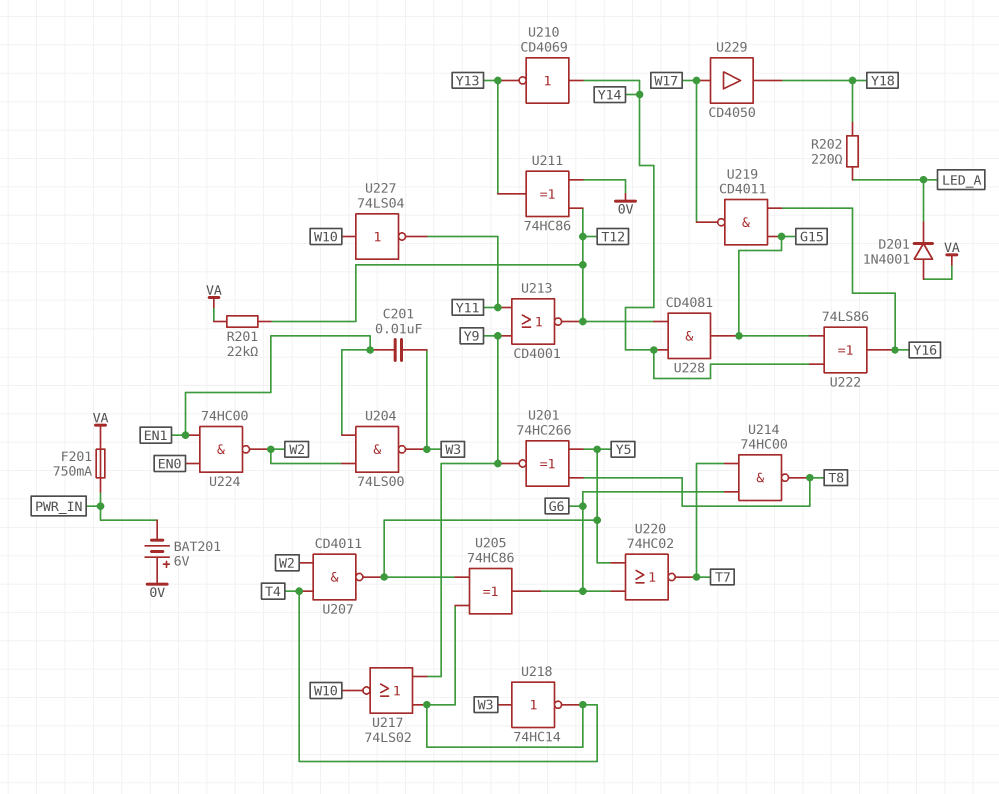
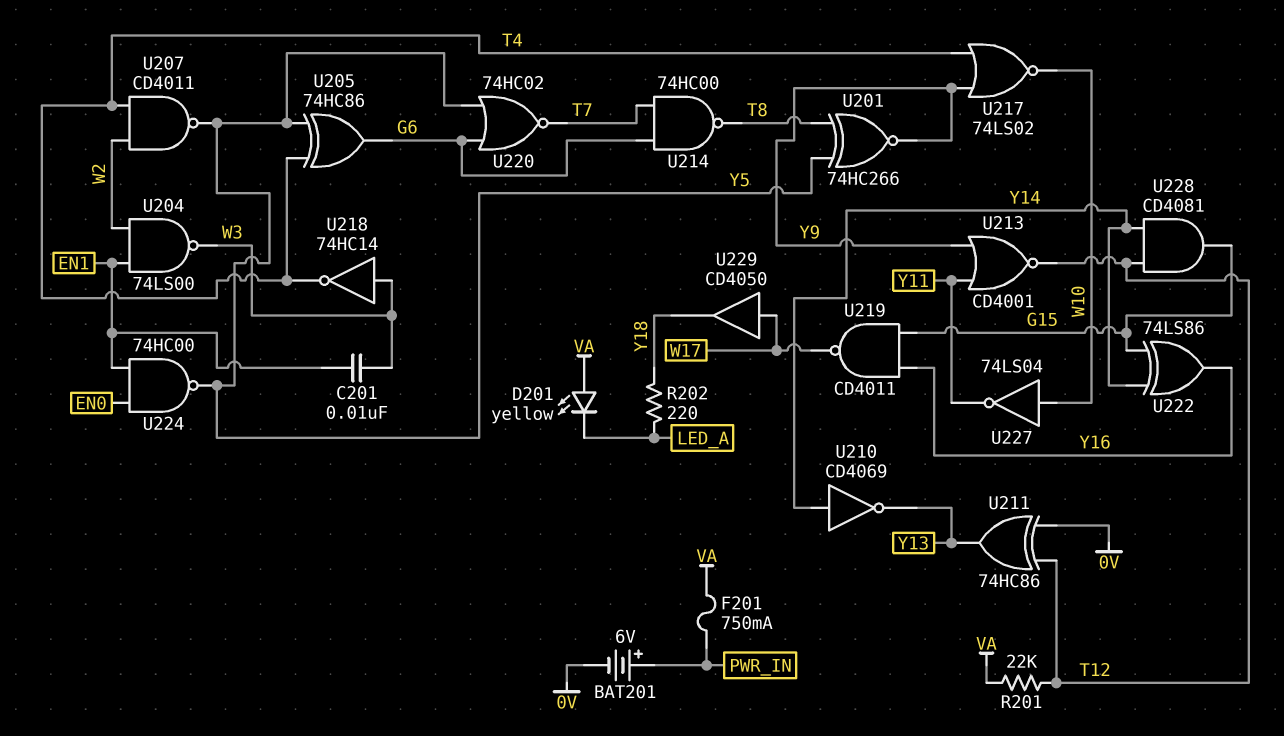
BAT201: 6V (plus 0V, minus PWR_IN) -> 6V (plus PWR_IN, minus 0V)
D201: diode 1N4001 (A VA, K LED_A) -> LED yellow (A VA, K LED_A)
U224: NAND 74HC00 (in EN0, in EN1, out W2) -> NAND 74HC00 (in EN0, in EN1, out Y5)

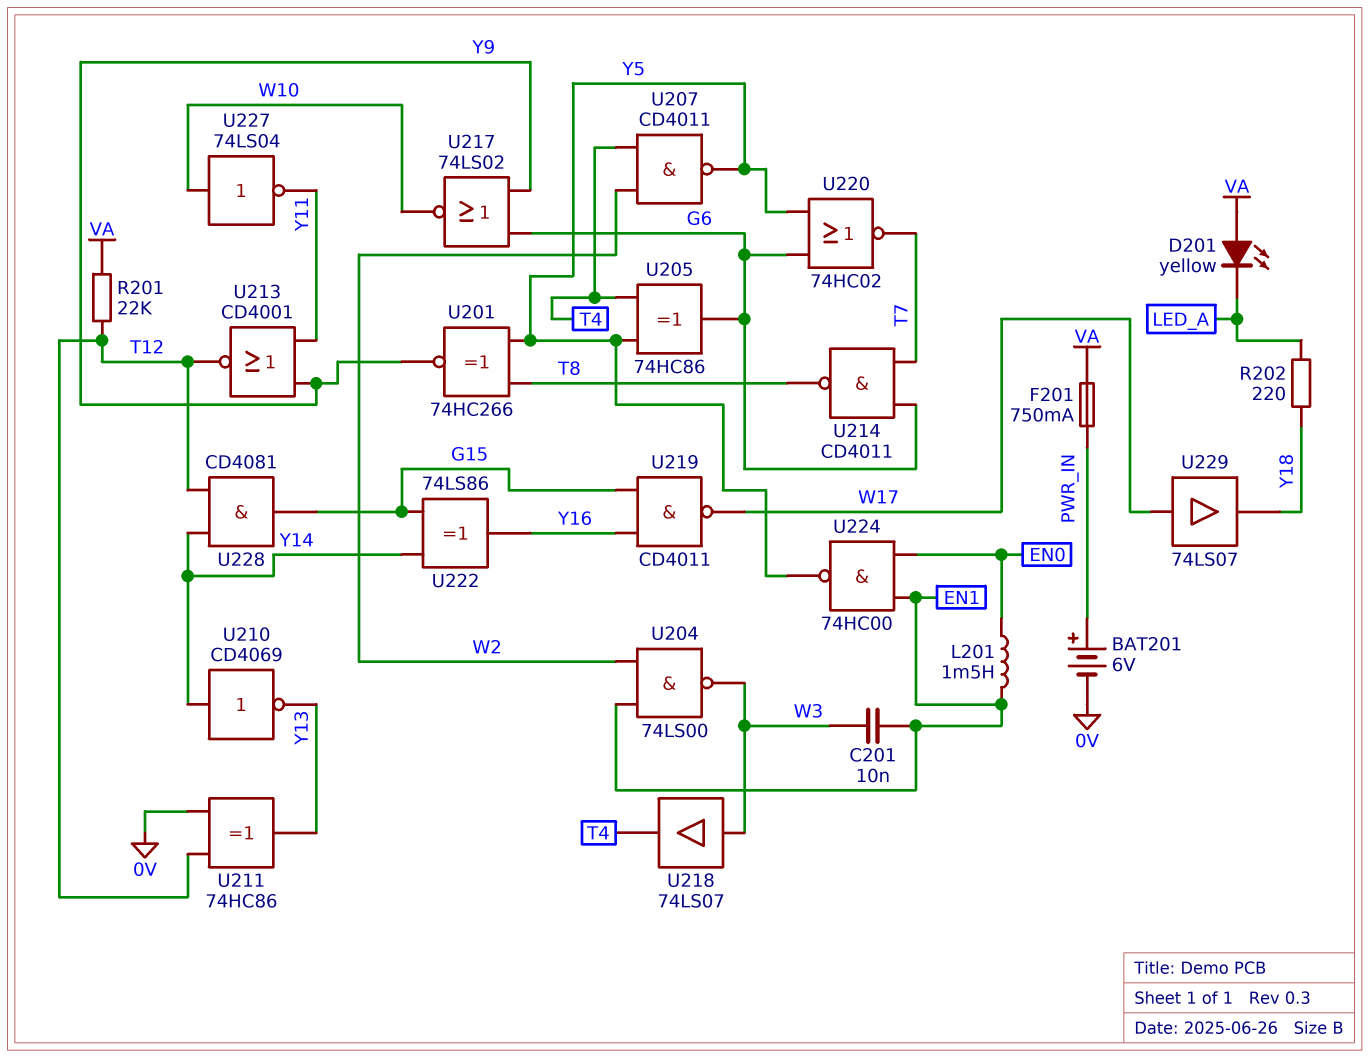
L201: none -> 1.5mH (EN0, EN1)
U214: NAND 74HC00 (in G6, in T7, out T8) -> NAND CD4011 (in G6, in T7, out T8)
U217: NOR 74LS02 (in T4, in Y9, out W10) -> NOR 74LS02 (in G6, in Y9, out W10)
U218: NOT 74HC14 (in W3, out T4) -> buffer 74LS07 (in W3, out T4)
U229: buffer CD4050 (in W17, out Y18) -> buffer 74LS07 (in W17, out Y18)

